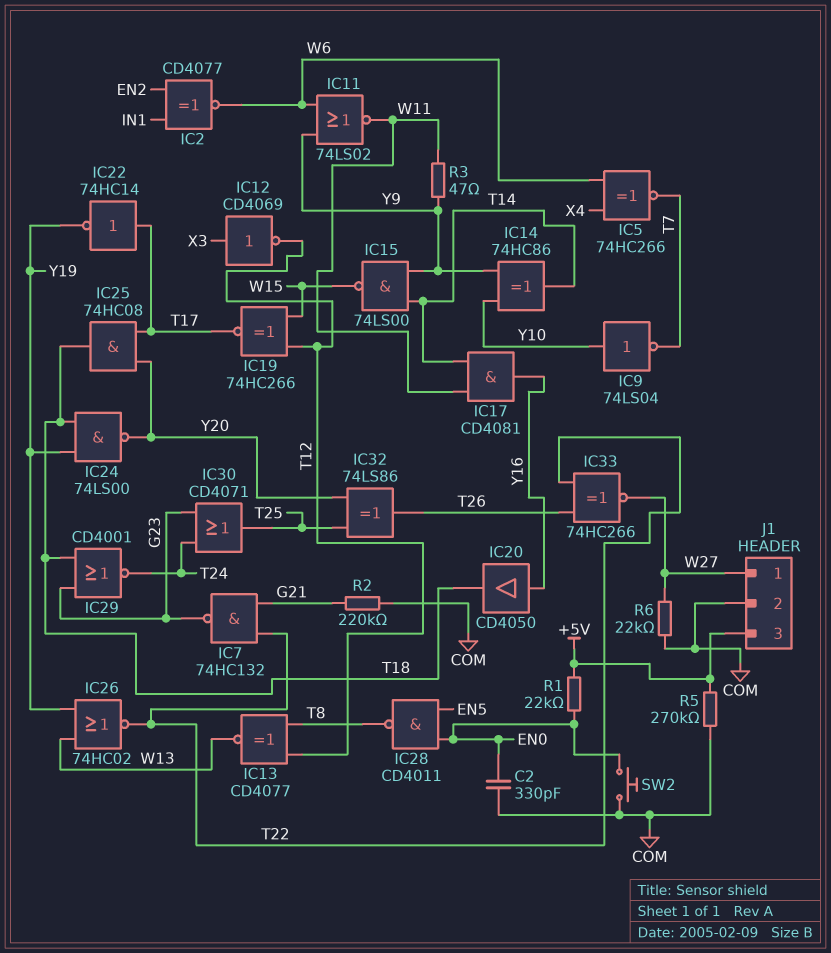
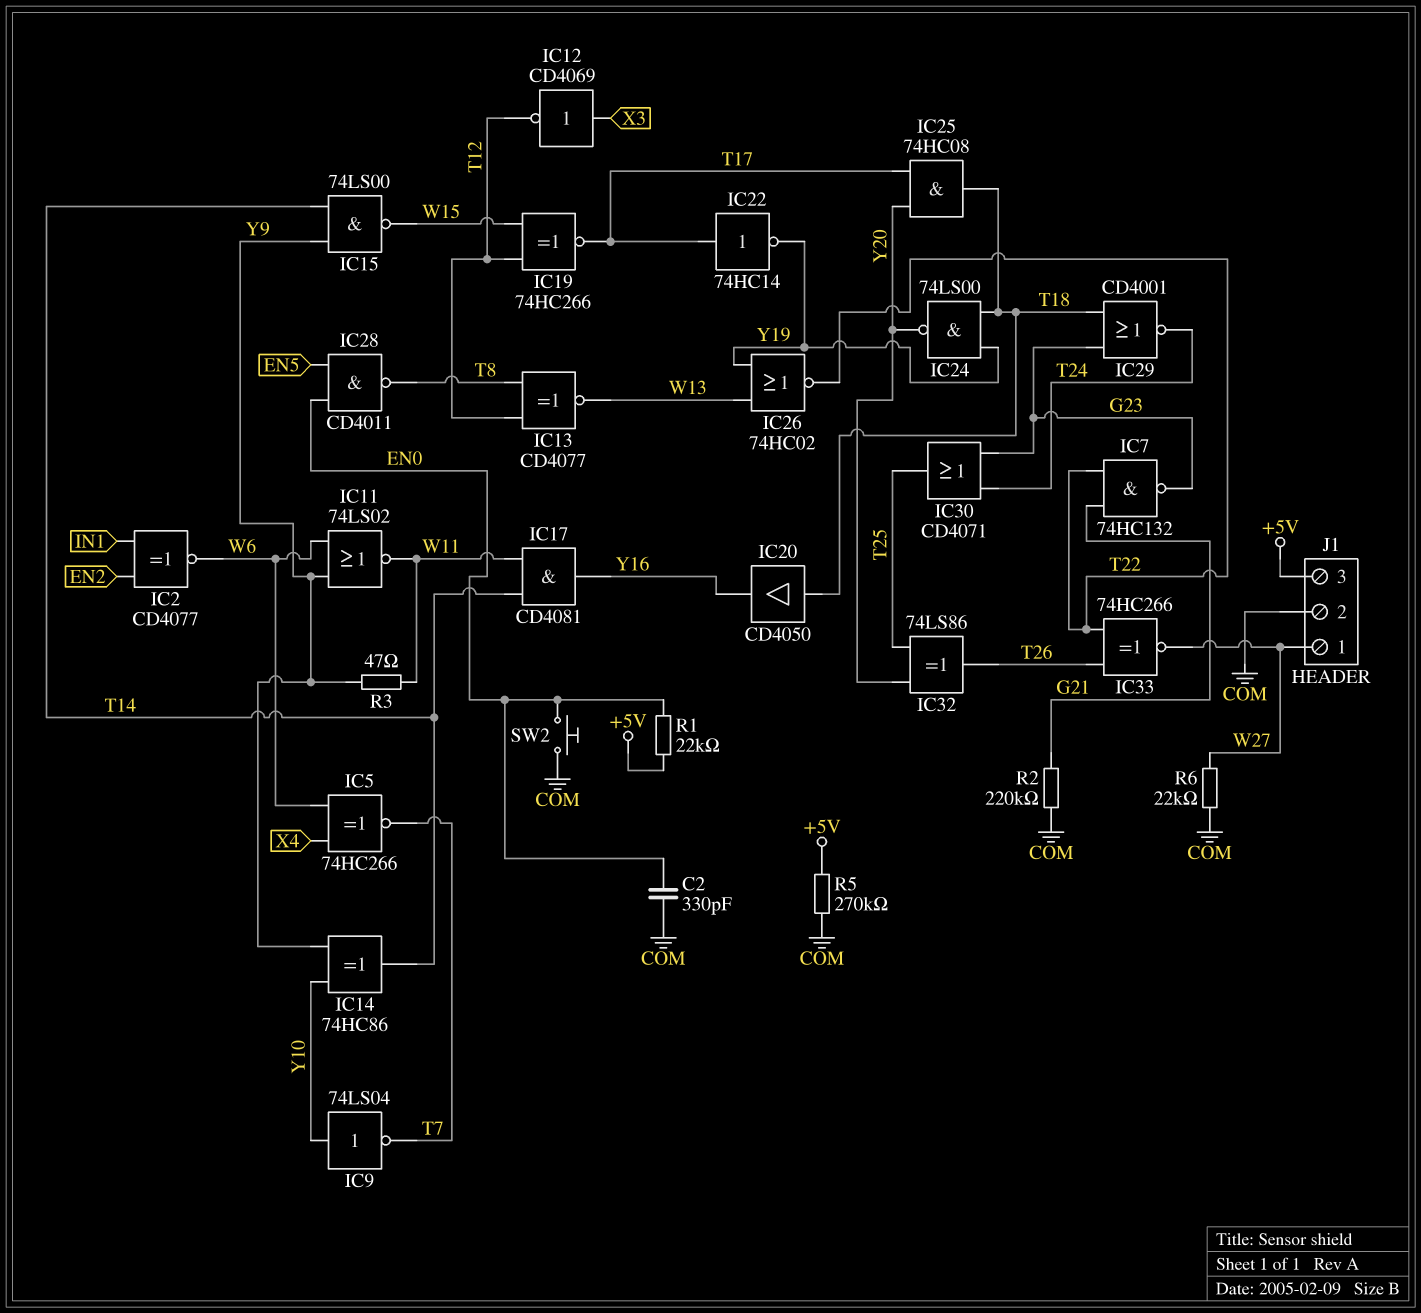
IC20: buffer CD4050 (in Y16, out T18) -> buffer CD4050 (in T18, out Y16)

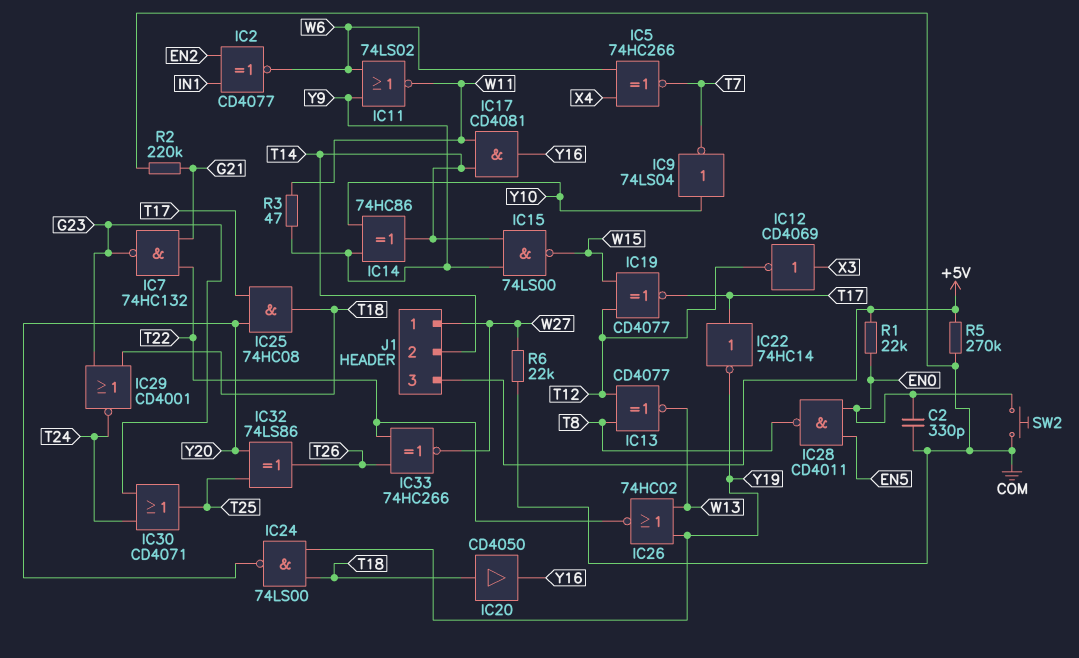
IC19: XNOR 74HC266 (in T12, in W15, out T17) -> XNOR CD4077 (in T12, in W15, out T17)
J1 pin 2: COM -> T14

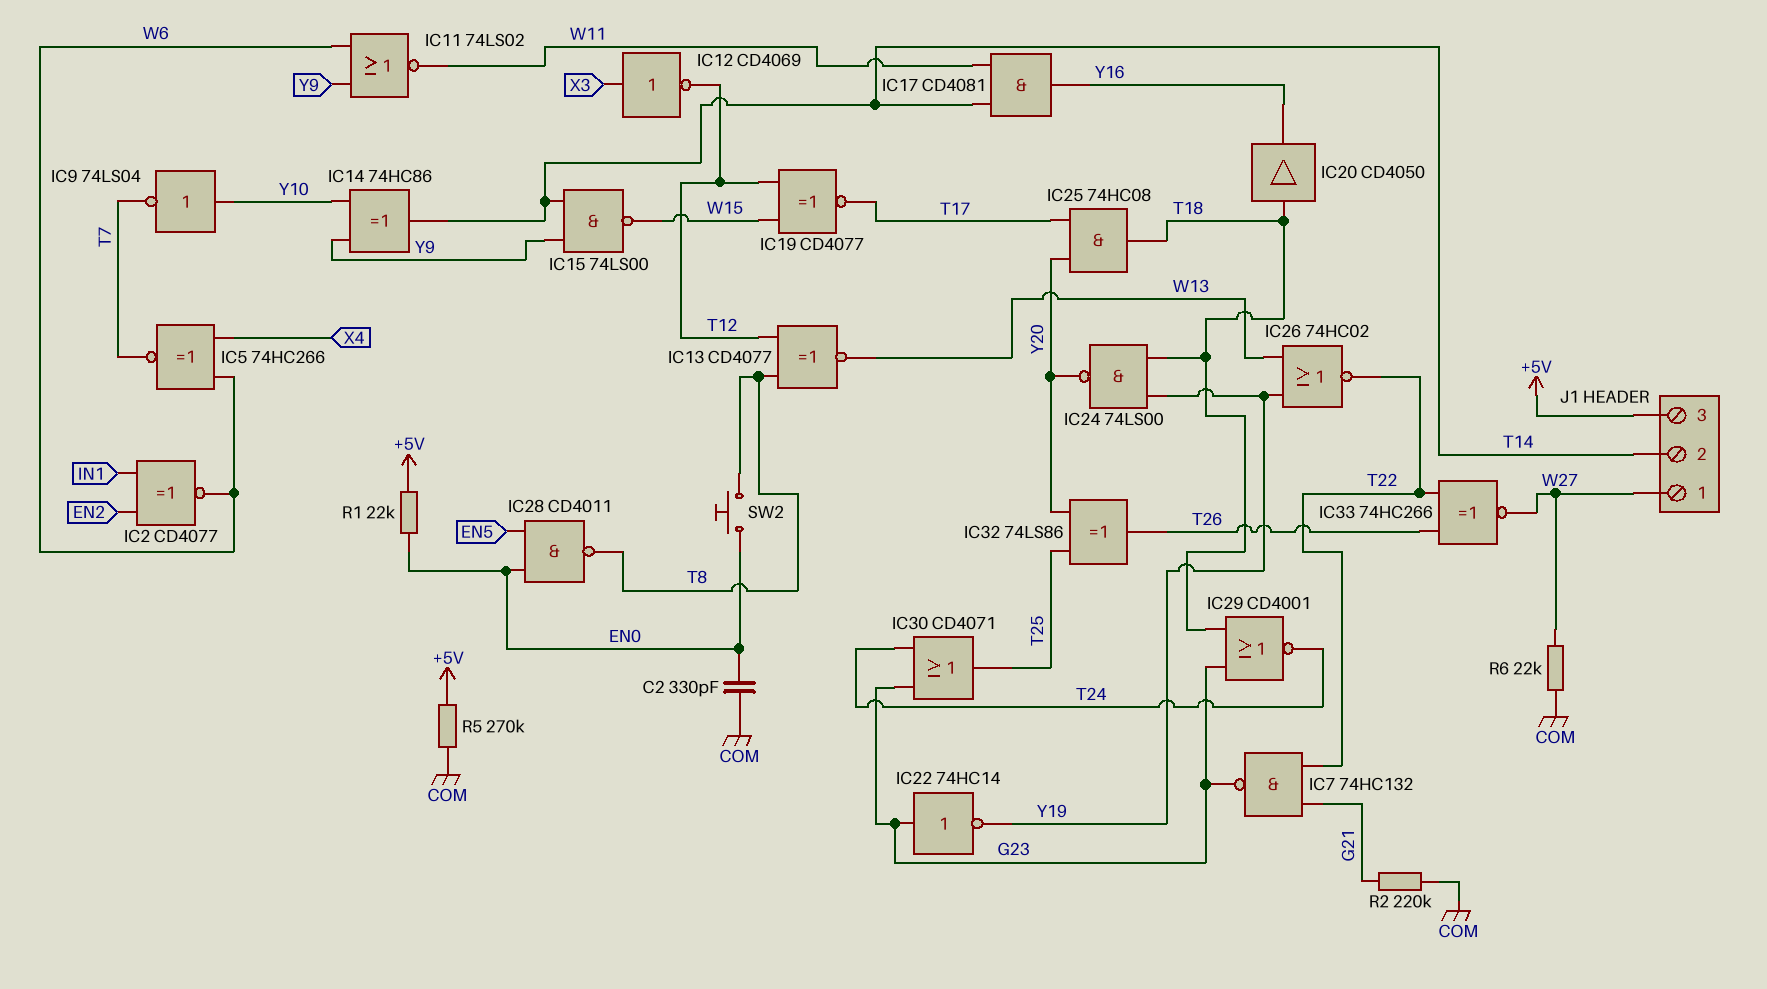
IC22: NOT 74HC14 (in T17, out Y19) -> NOT 74HC14 (in G23, out Y19)
R3: 47 (W11, Y9) -> none
SW2: button (COM, EN0) -> button (EN0, T8)

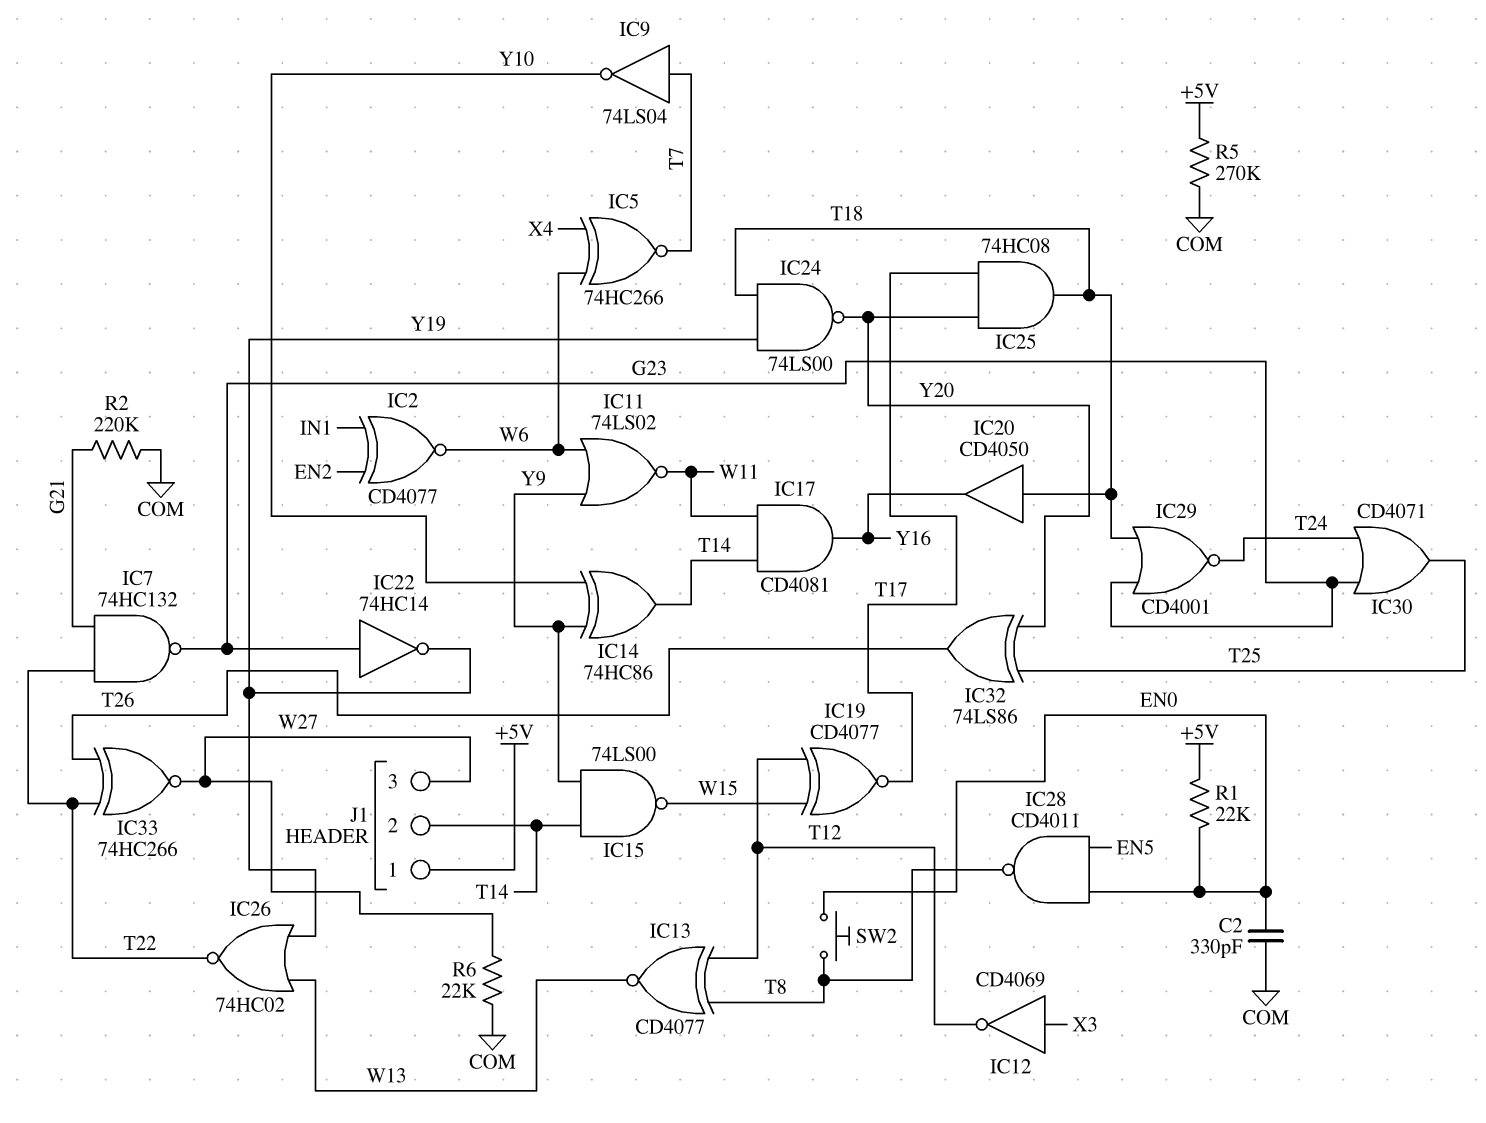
IC9: NOT 74LS04 (in Y10, out T7) -> NOT 74LS04 (in T7, out Y10)
J1 pin 1: W27 -> +5V
J1 pin 3: +5V -> W27

